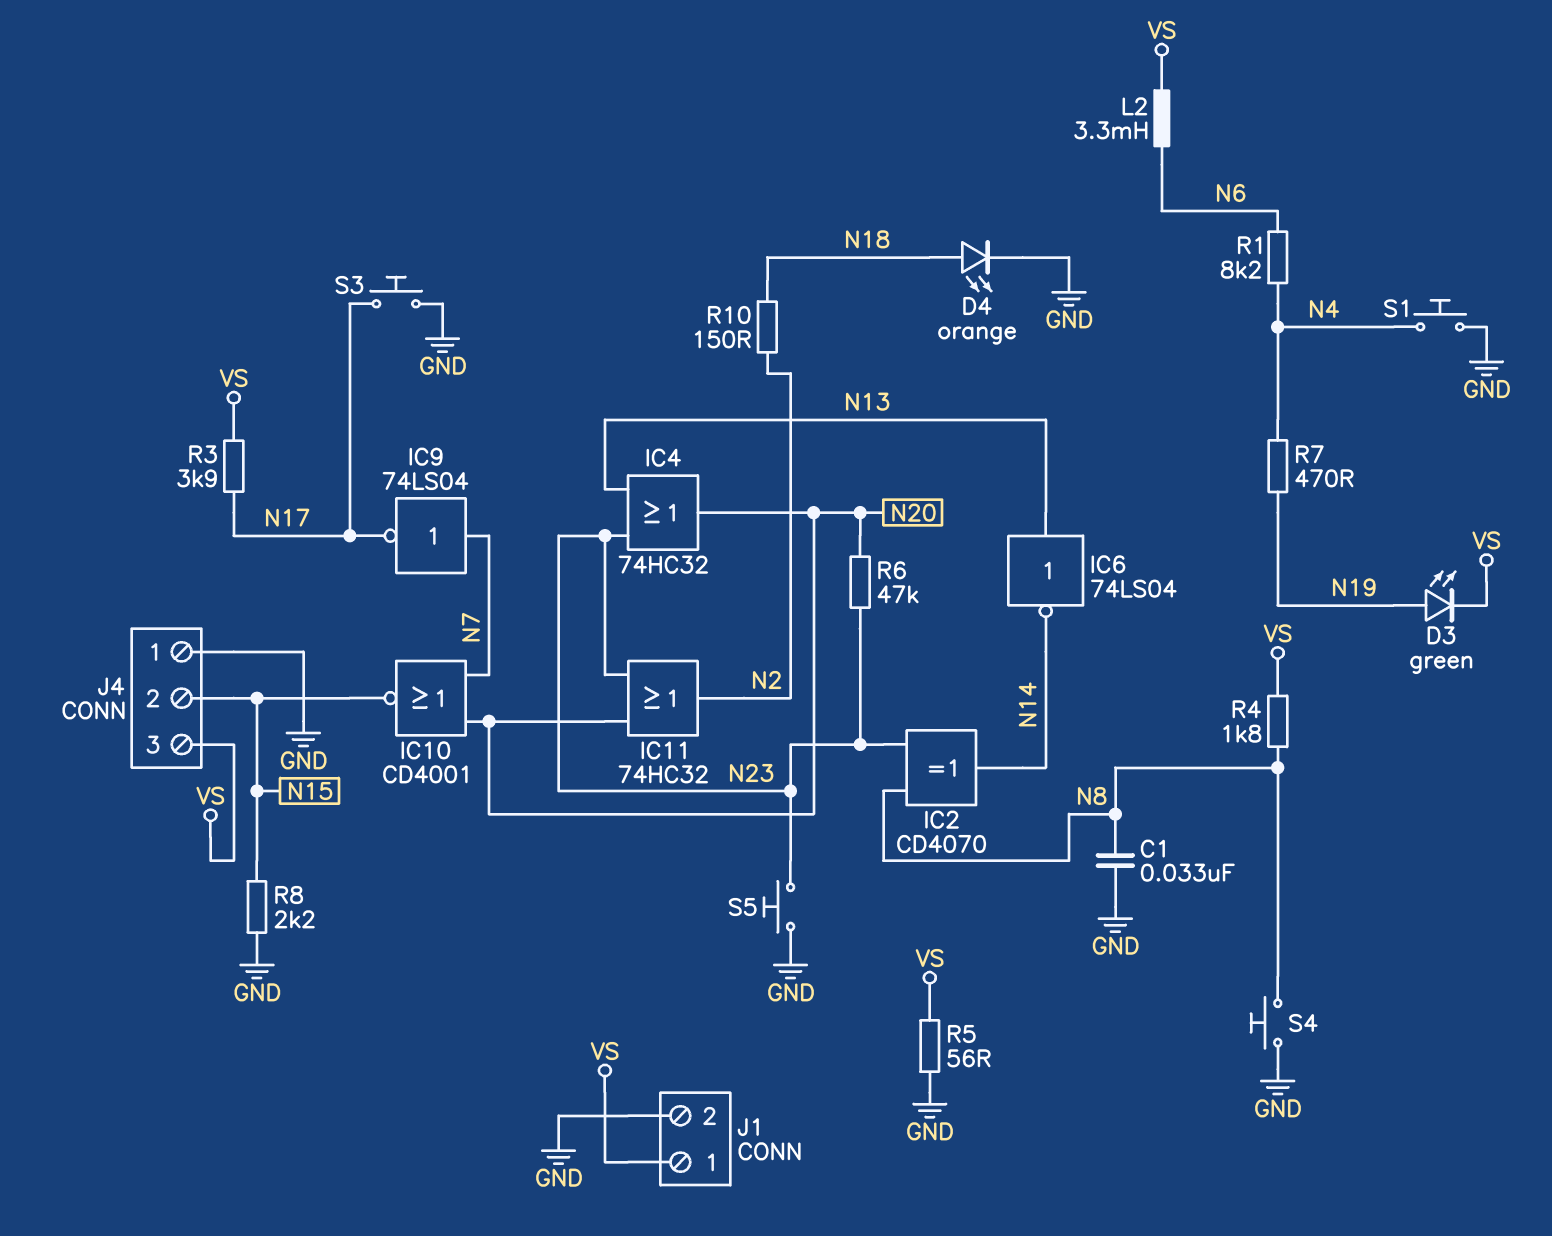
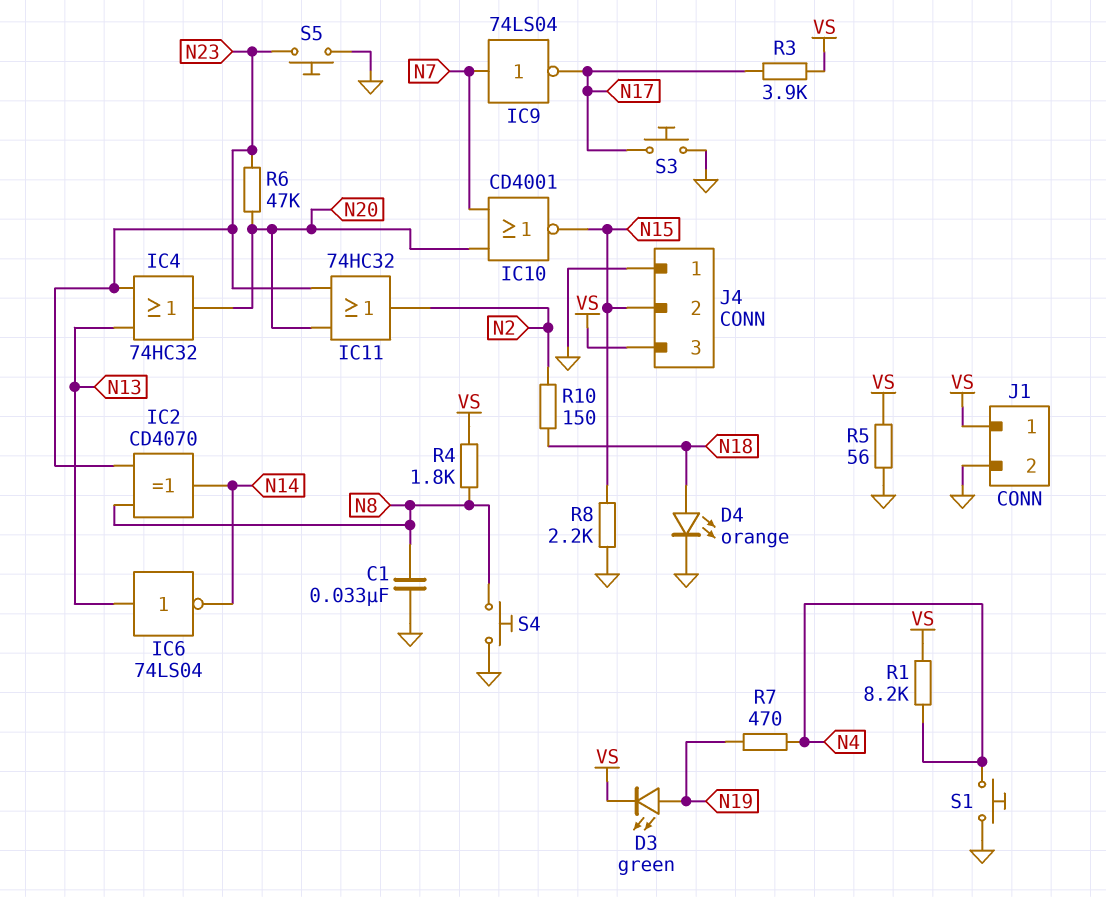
L2: 3.3mH (N6, VS) -> none
R1: 8.2k (N4, N6) -> 8.2k (N4, VS)

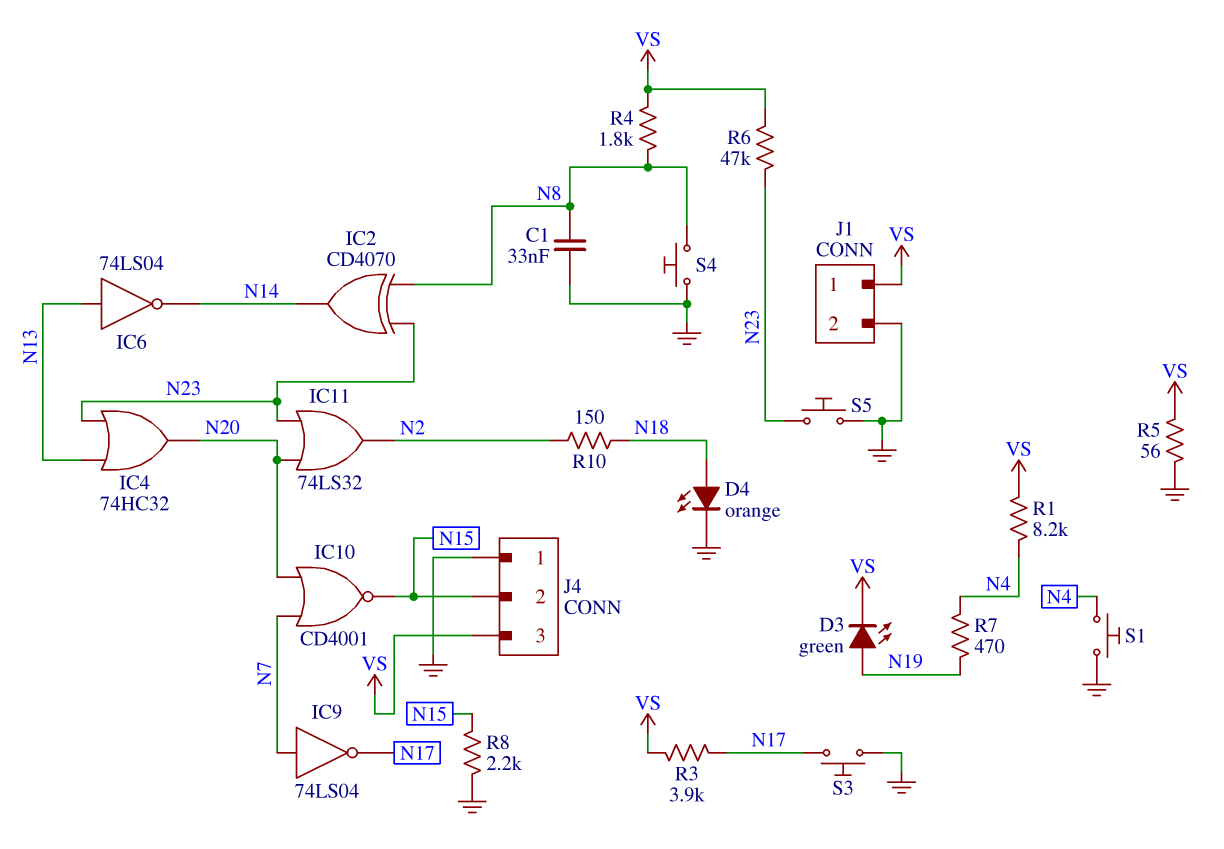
IC11: OR 74HC32 (in N20, in N23, out N2) -> OR 74LS32 (in N20, in N23, out N2)
R6: 47k (N20, N23) -> 47k (N23, VS)

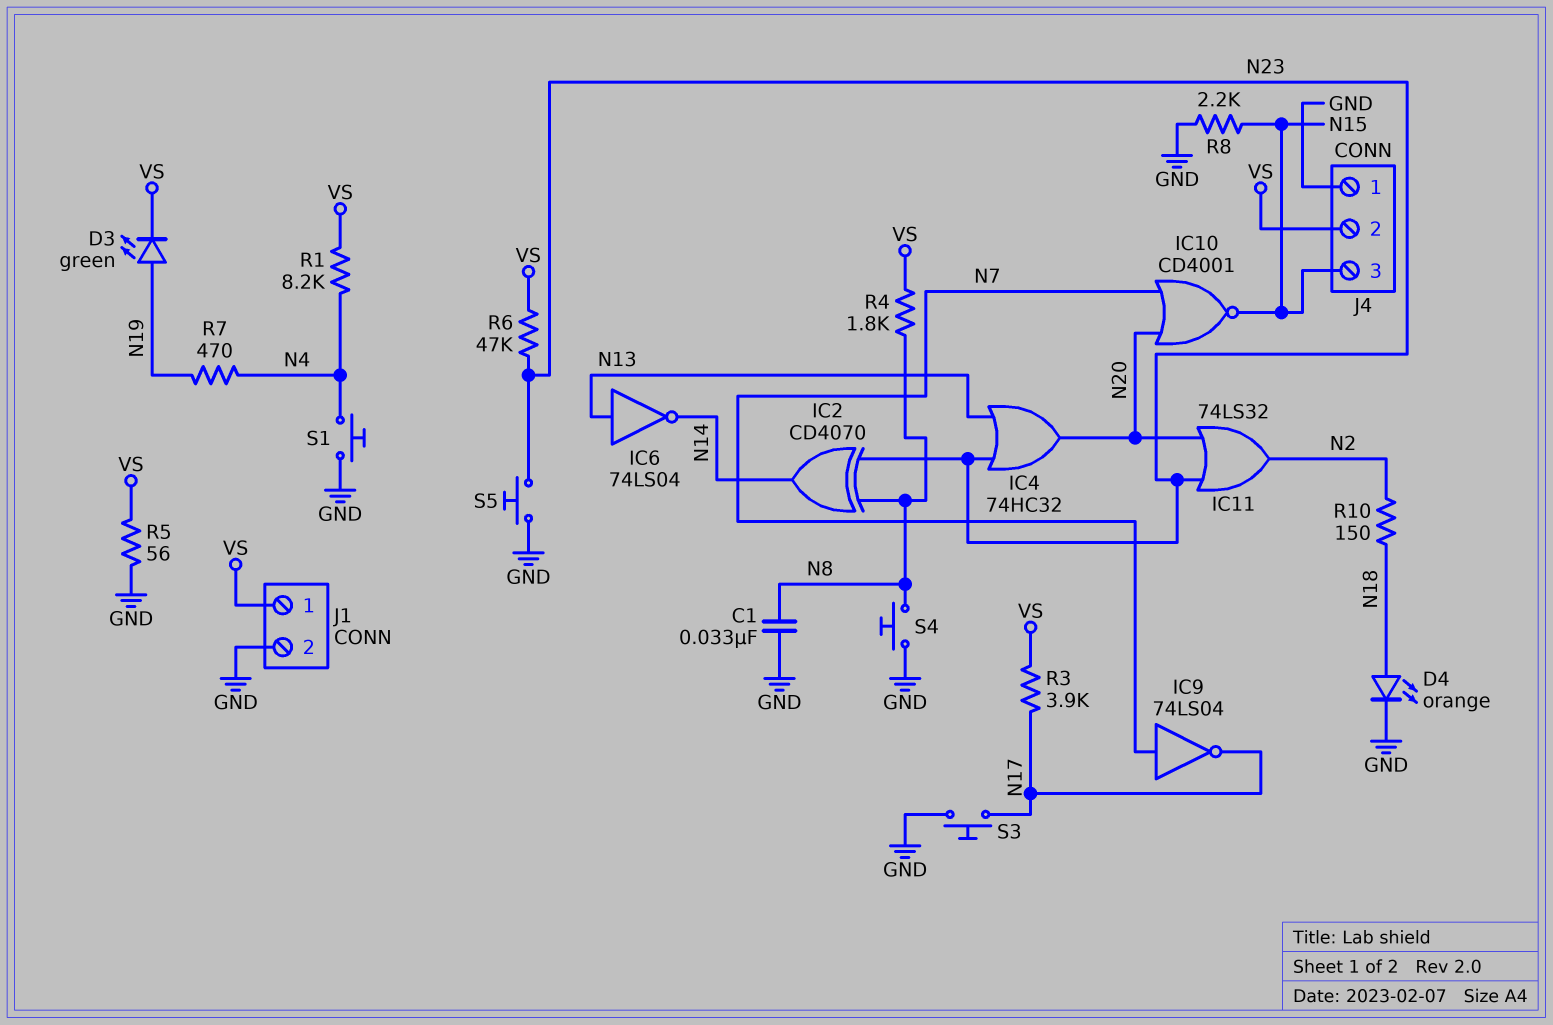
J4 pin 2: N15 -> VS
J4 pin 3: VS -> N15

